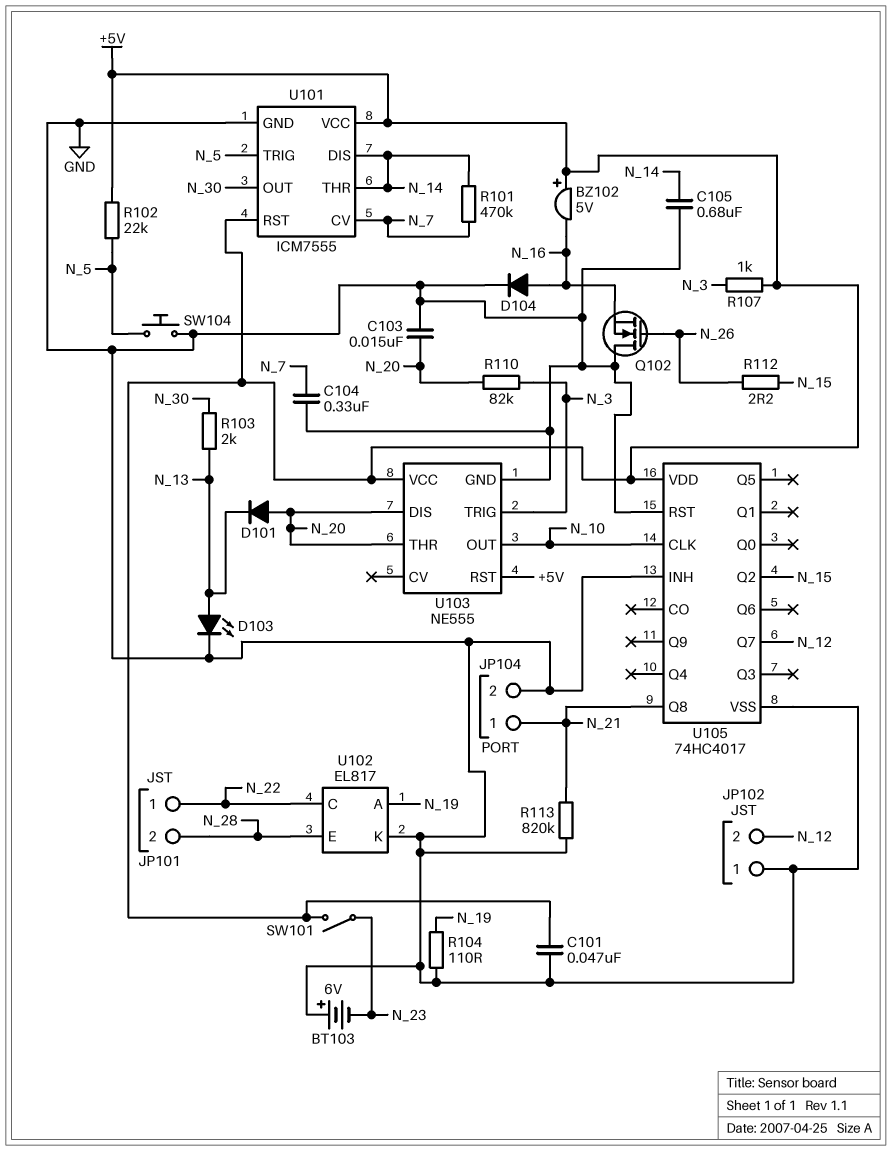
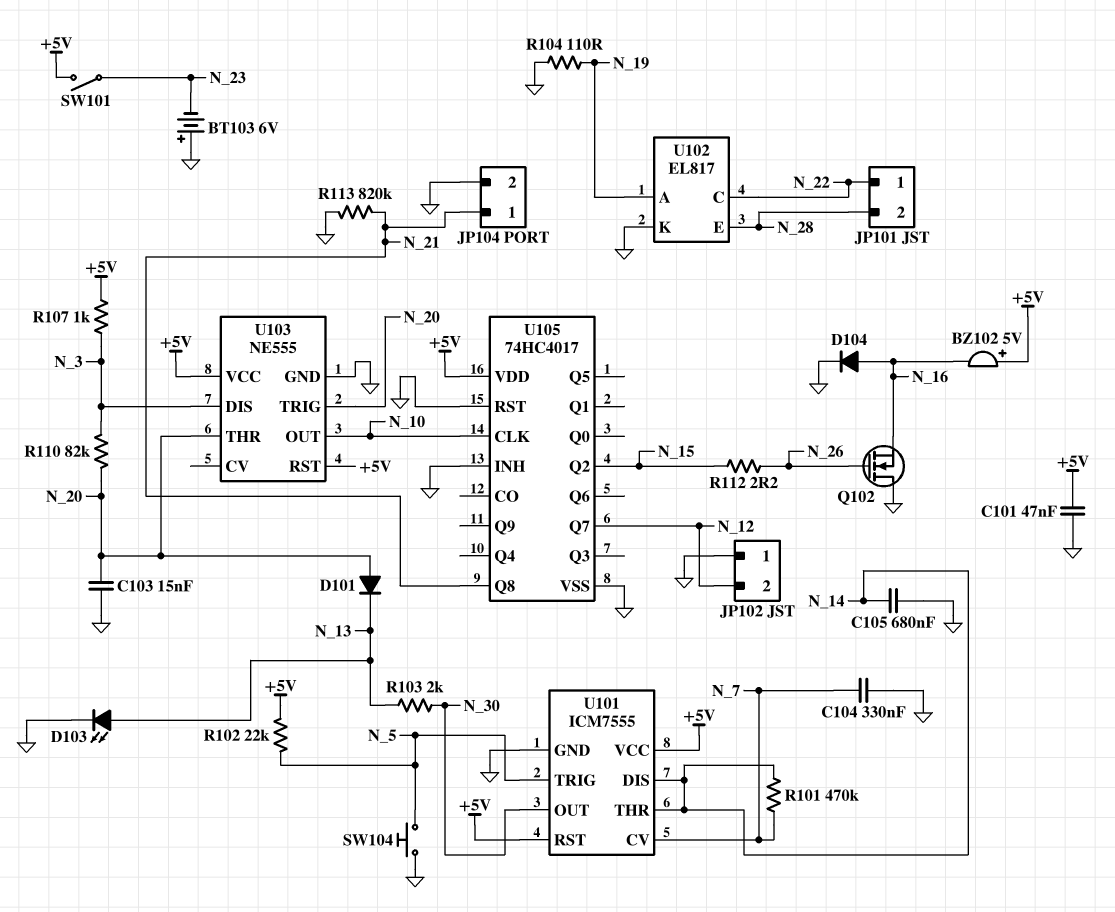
U103 pin DIS: N_20 -> N_3
U103 pin TRIG: N_3 -> N_20

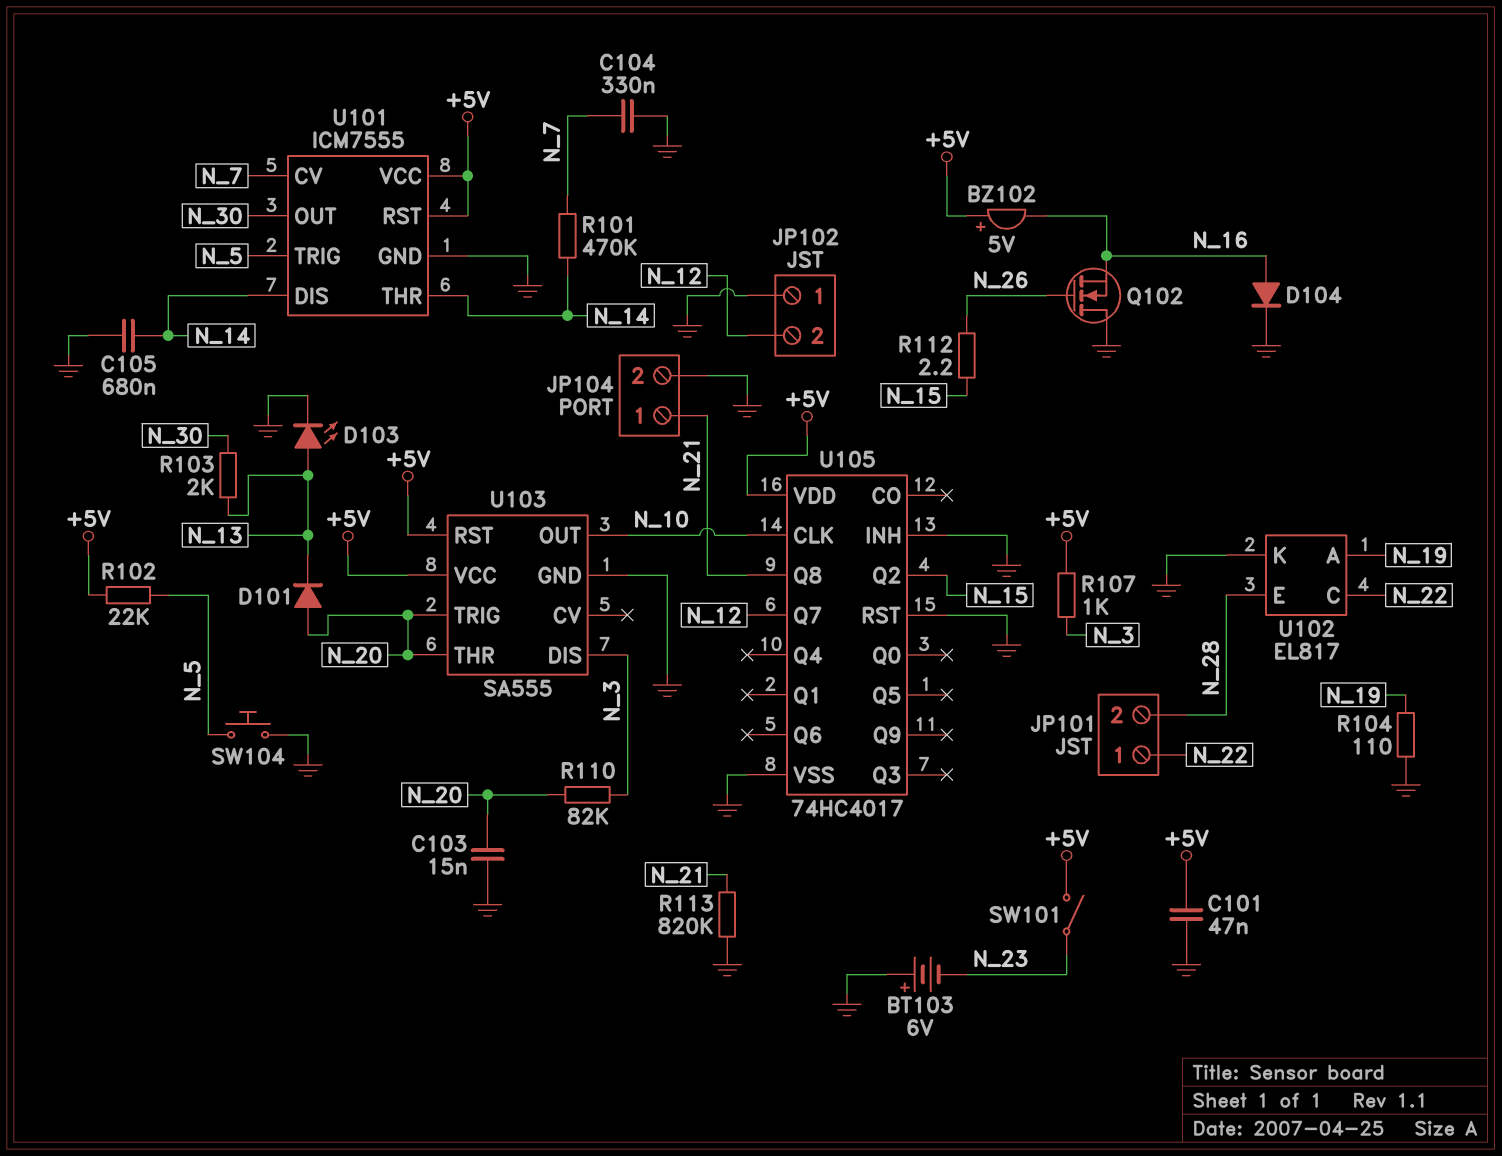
U103: NE555 -> SA555

